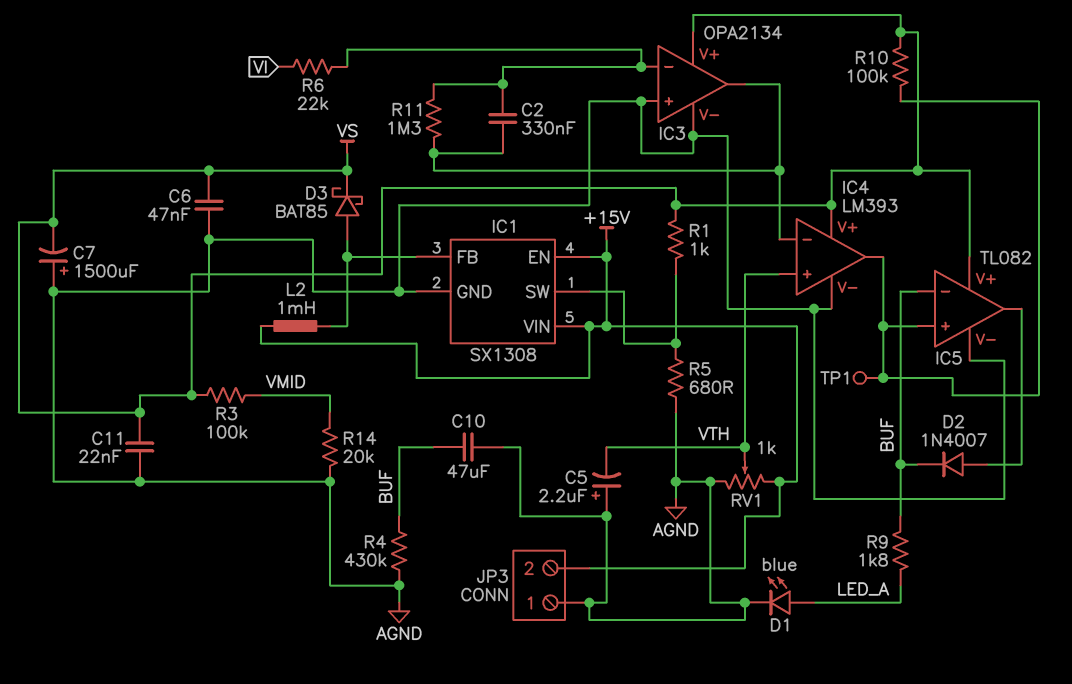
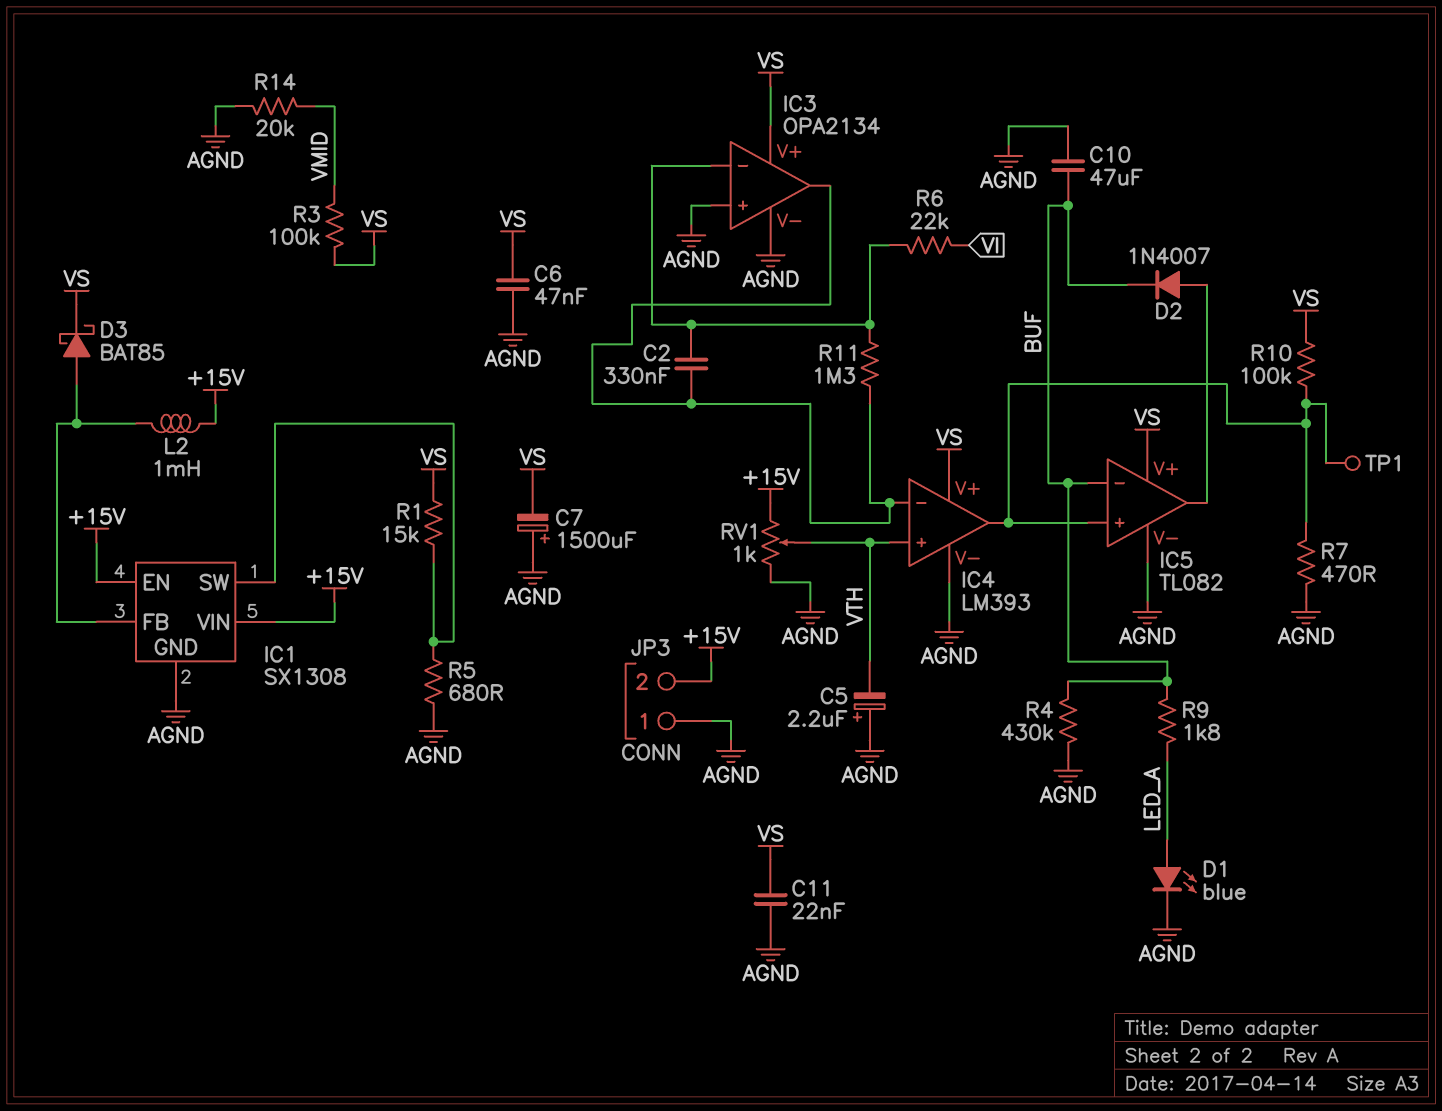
R1: 1k (IC1/SW, VS) -> 15k (IC1/SW, VS)
R7: none -> 470 (AGND, IC4/out)

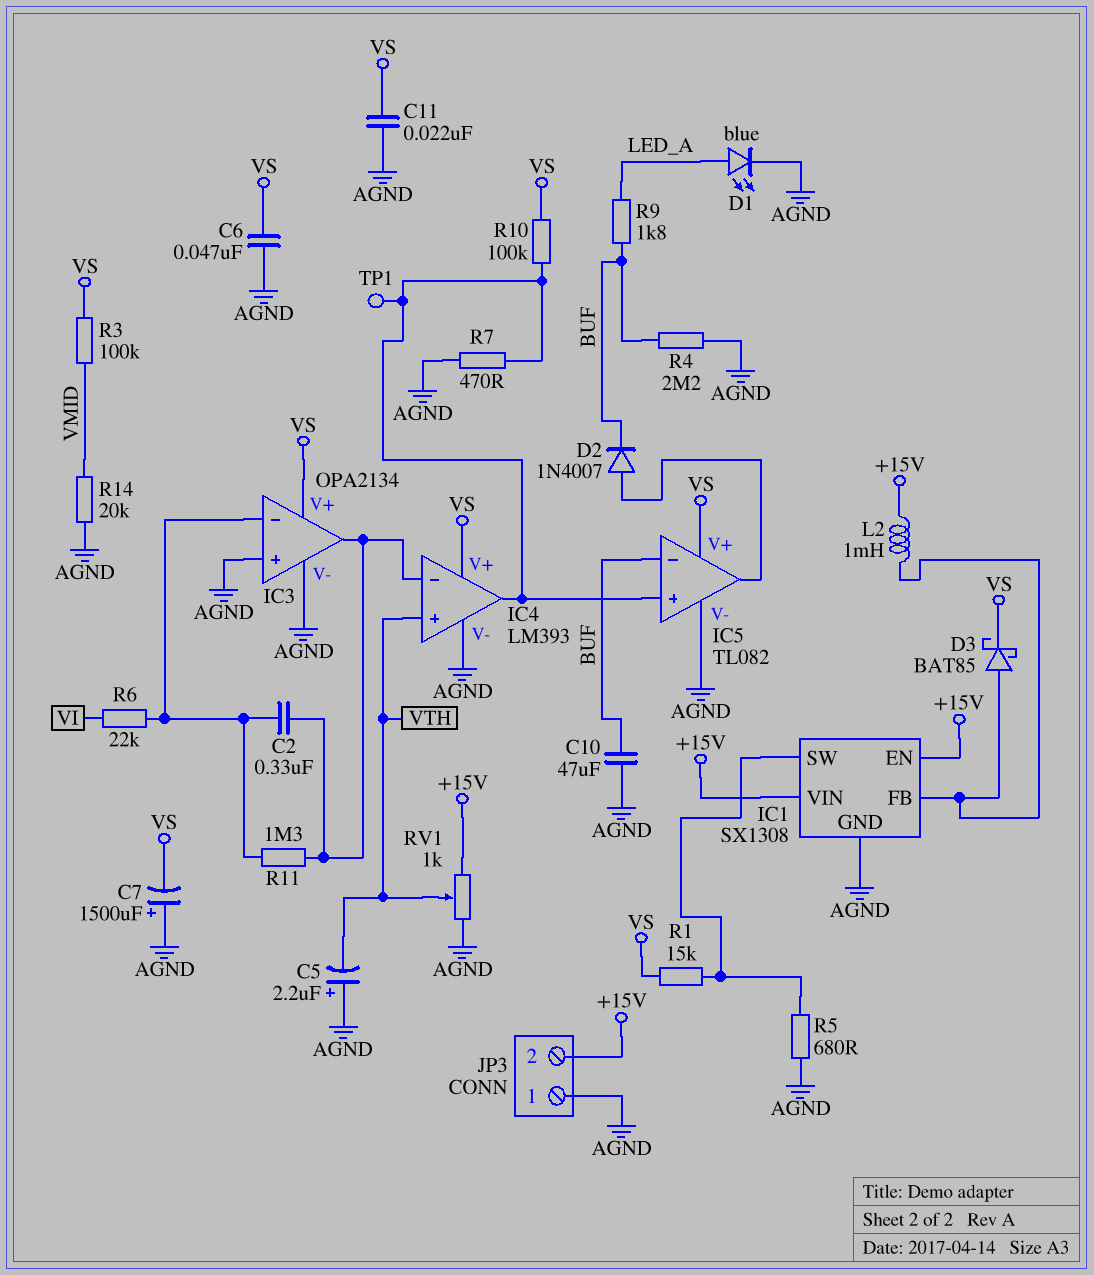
R4: 430k (AGND, BUF) -> 2.2M (AGND, BUF)

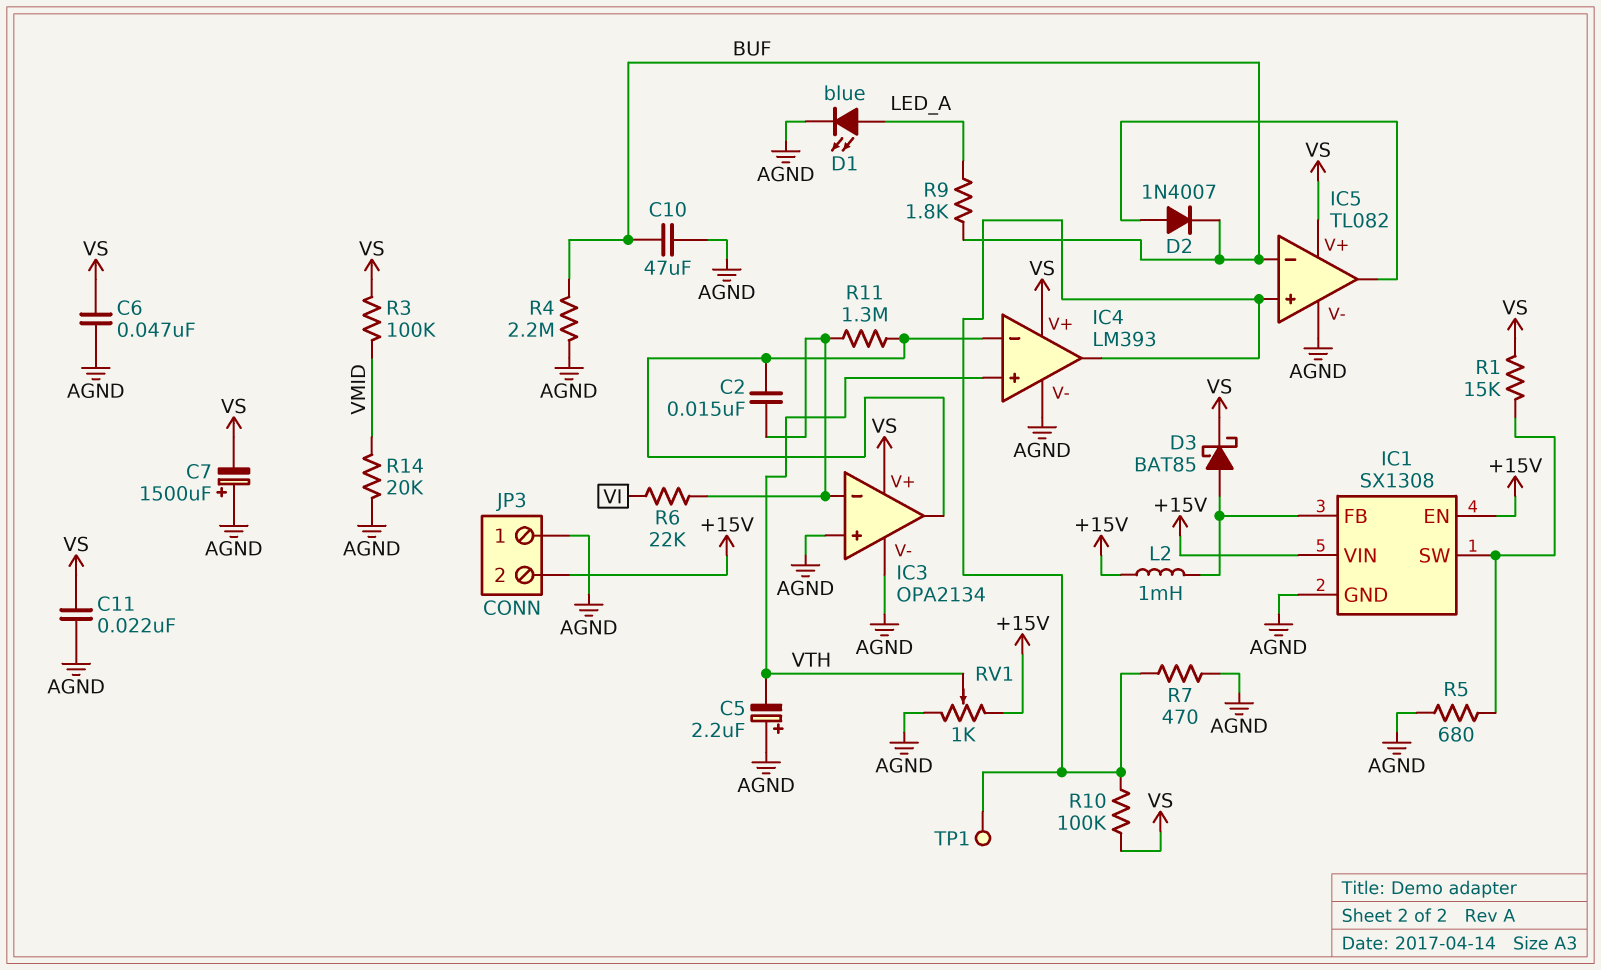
C2: 330nF (IC3/in-, IC3/out) -> 15nF (IC3/in-, IC3/out)

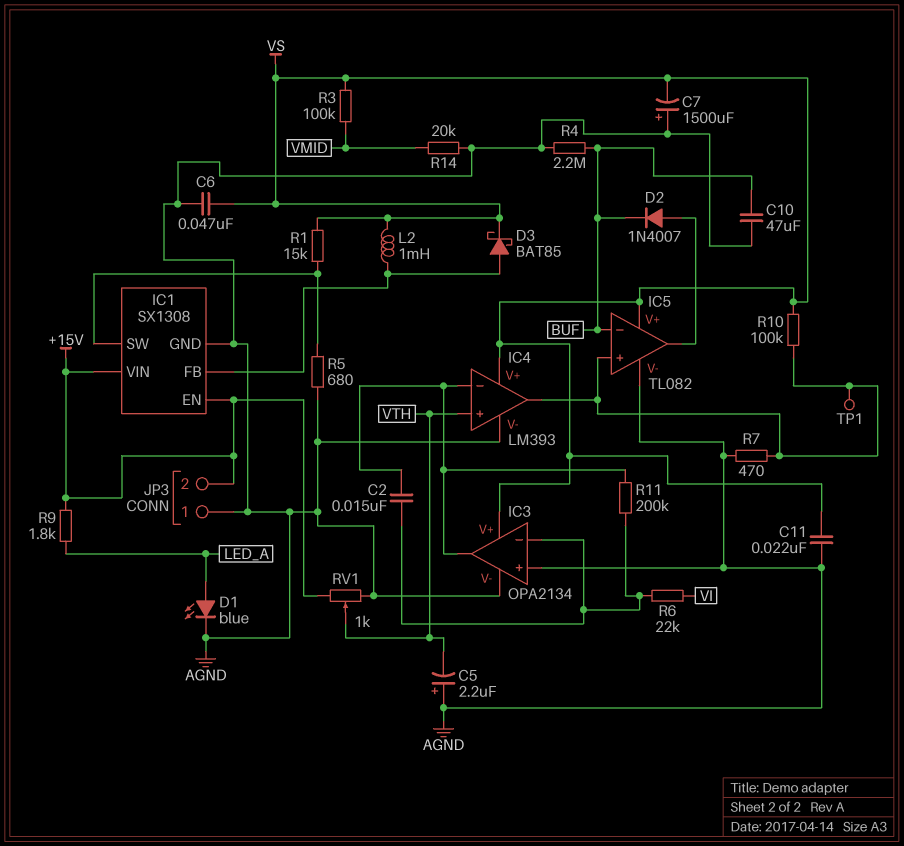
L2: 1mH (+15V, IC1/FB) -> 1mH (IC1/FB, VS)
R9: 1.8k (BUF, LED_A) -> 1.8k (+15V, LED_A)
R11: 1.3M (IC3/in-, IC3/out) -> 200k (IC3/in-, IC3/out)

